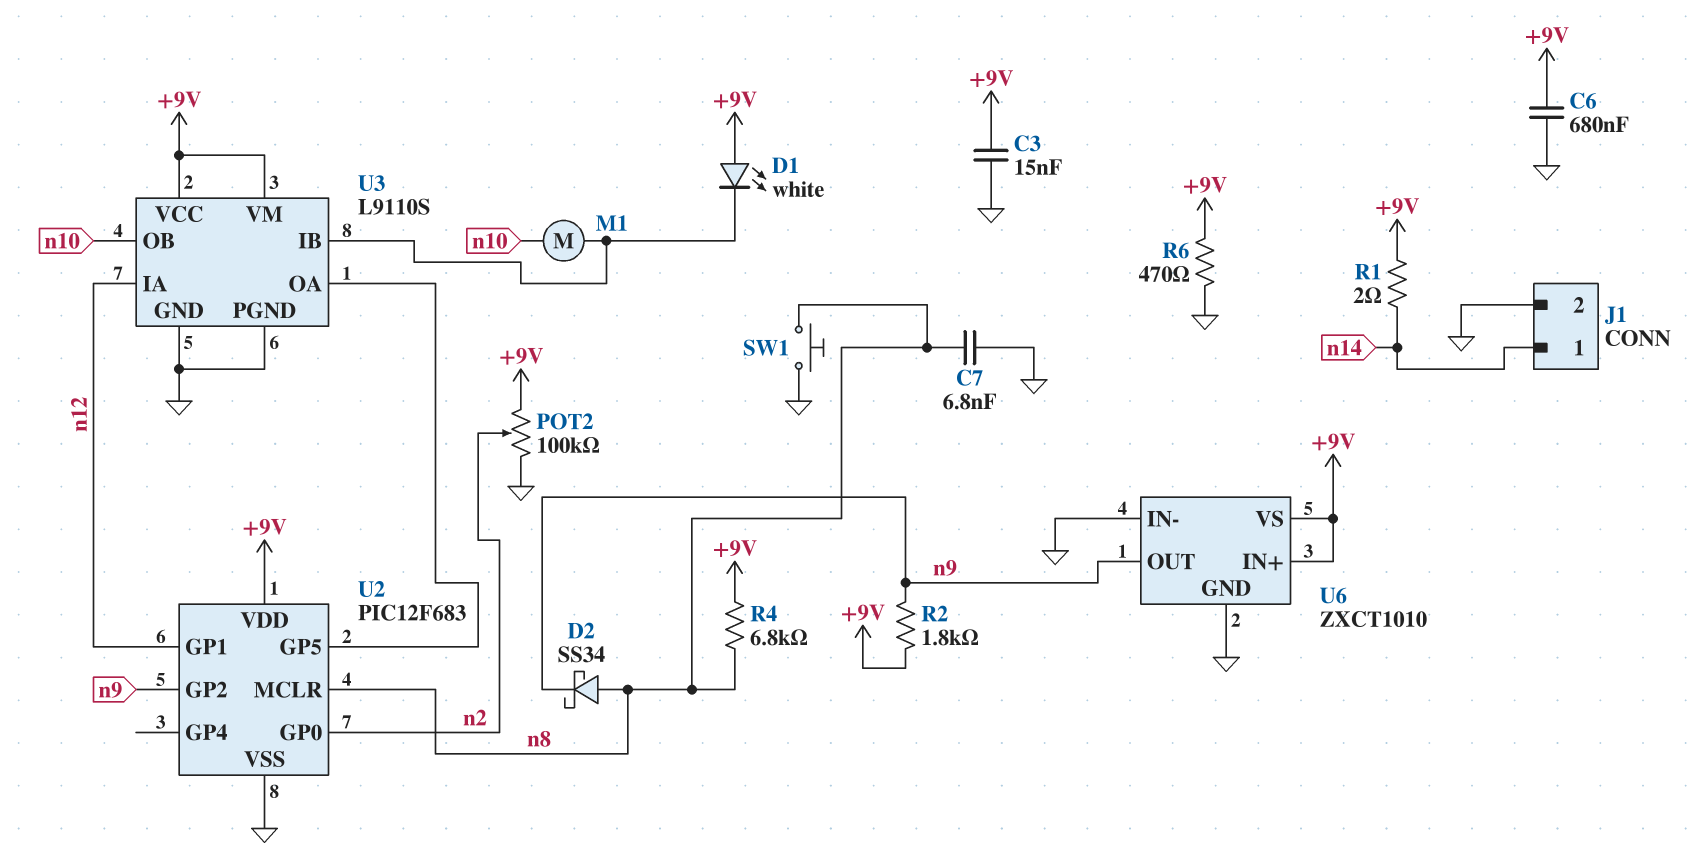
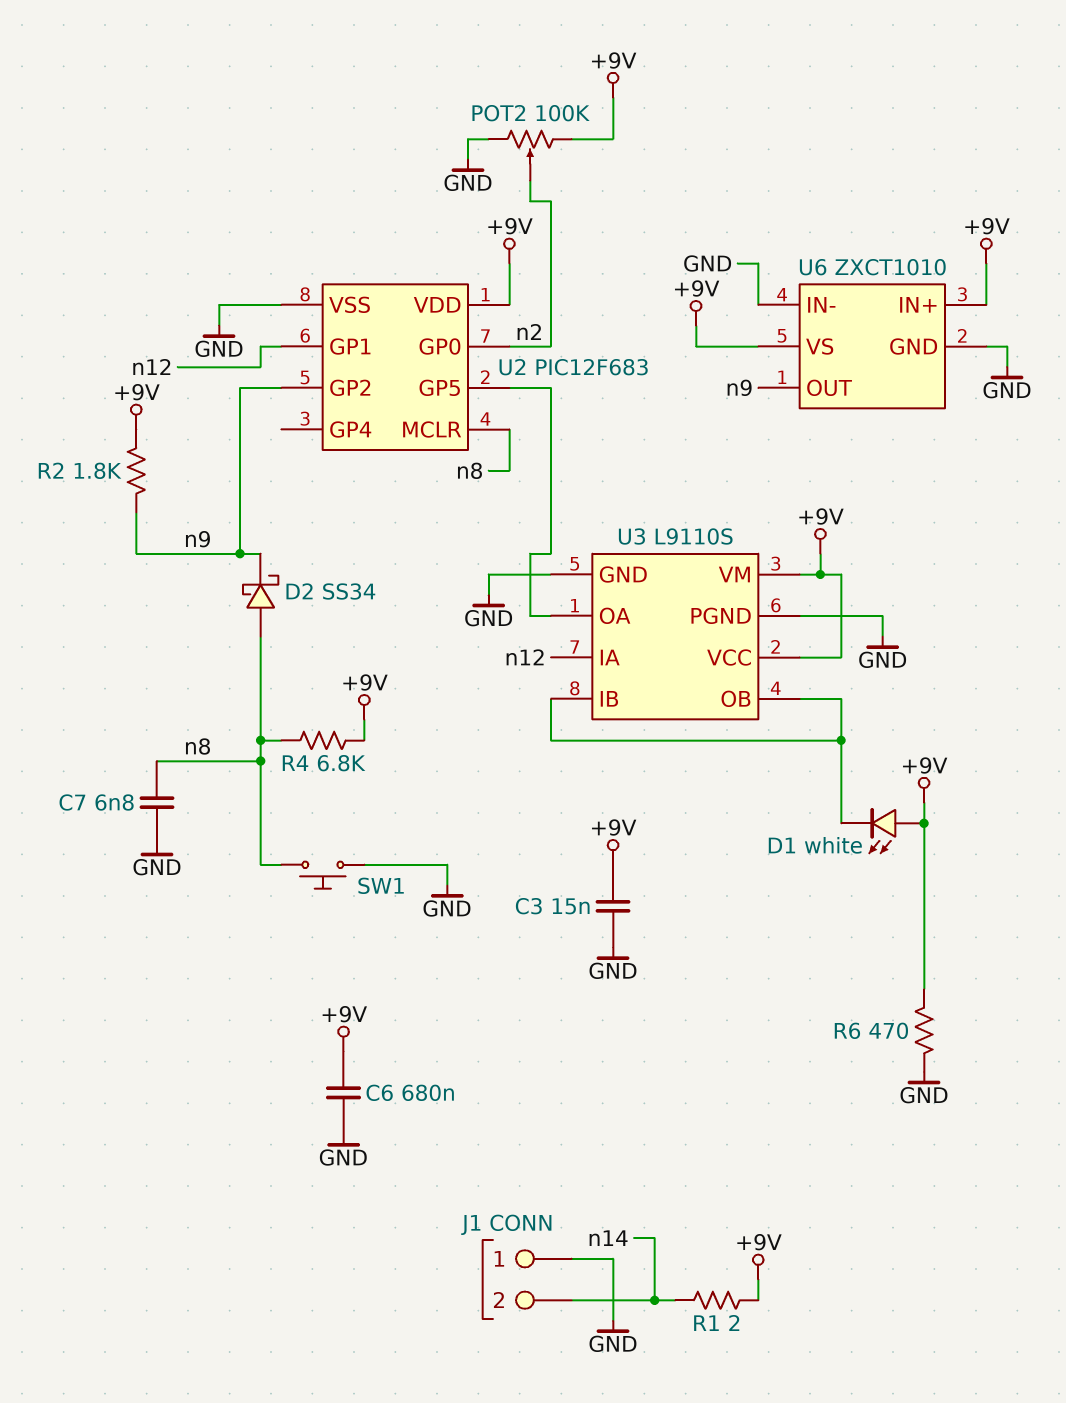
J1 pin 1: n14 -> GND
J1 pin 2: GND -> n14
M1: motor (U3/IB, n10) -> none
U3 pin OB: n10 -> U3/IB

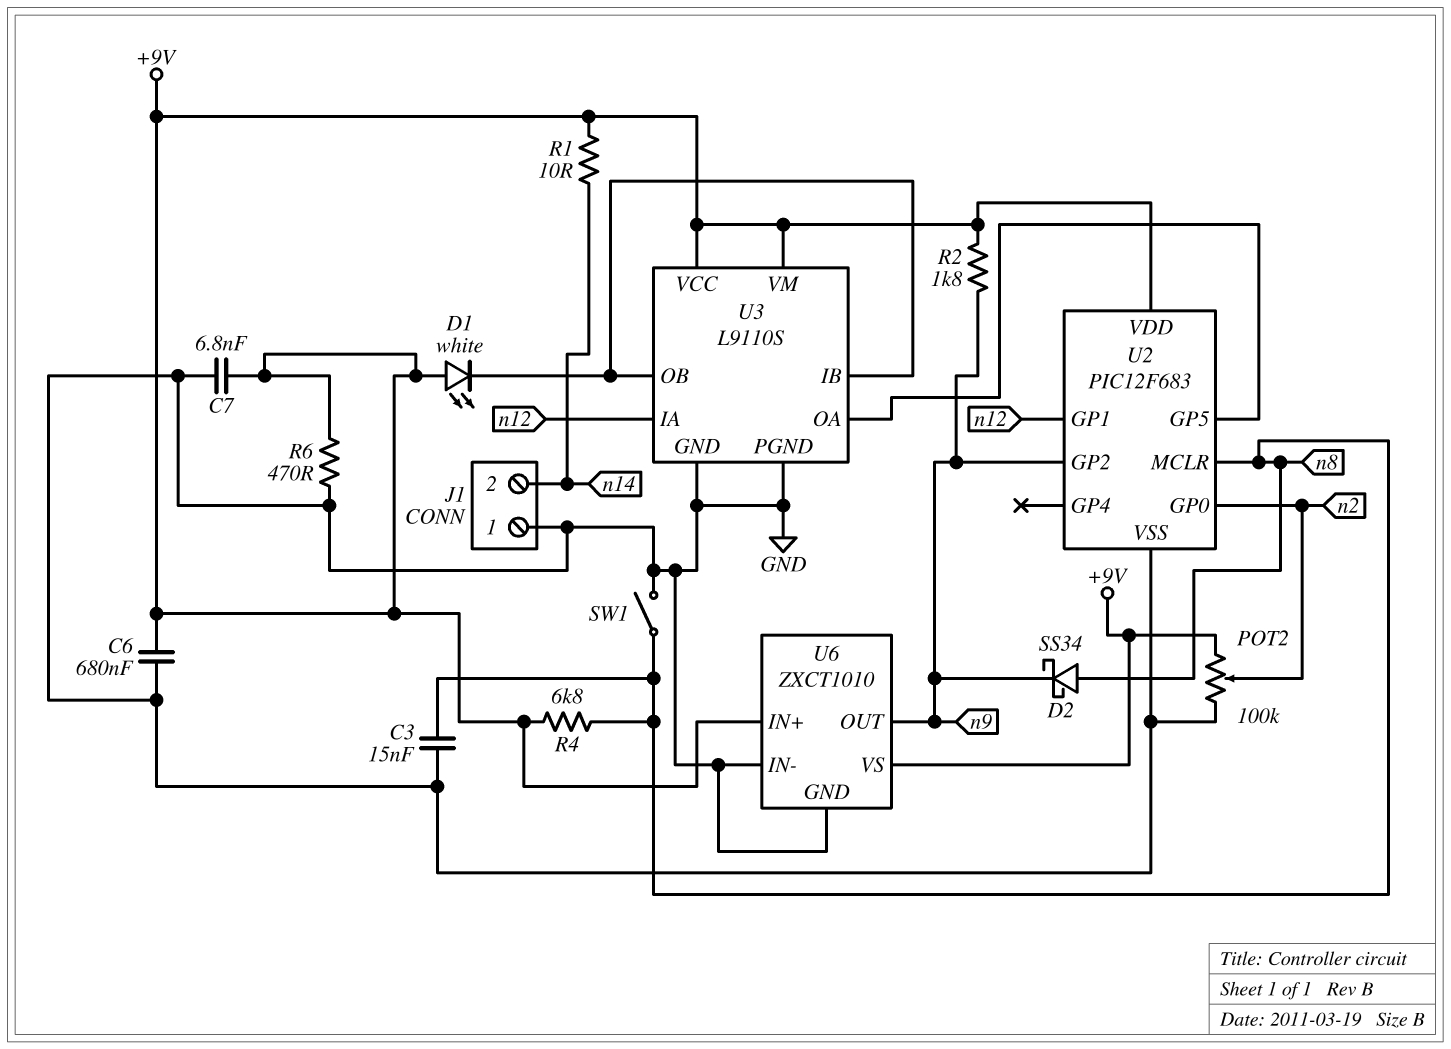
C3: 15nF (+9V, GND) -> 15nF (GND, n8)
C7: 6.8nF (GND, n8) -> 6.8nF (+9V, GND)
R1: 2 (+9V, n14) -> 10 (+9V, n14)
SW1: button (GND, n8) -> switch (GND, n8)

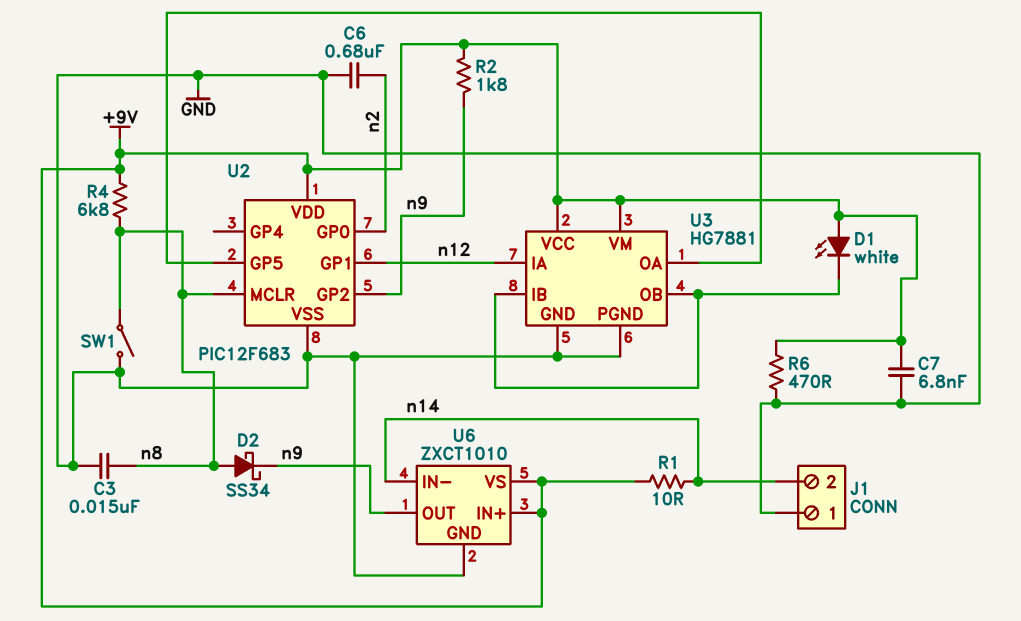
C6: 680nF (+9V, GND) -> 680nF (GND, n2)
POT2: 100k (+9V, GND, wiper n2) -> none
U3: L9110S -> HG7881
U6 pin IN-: GND -> n14

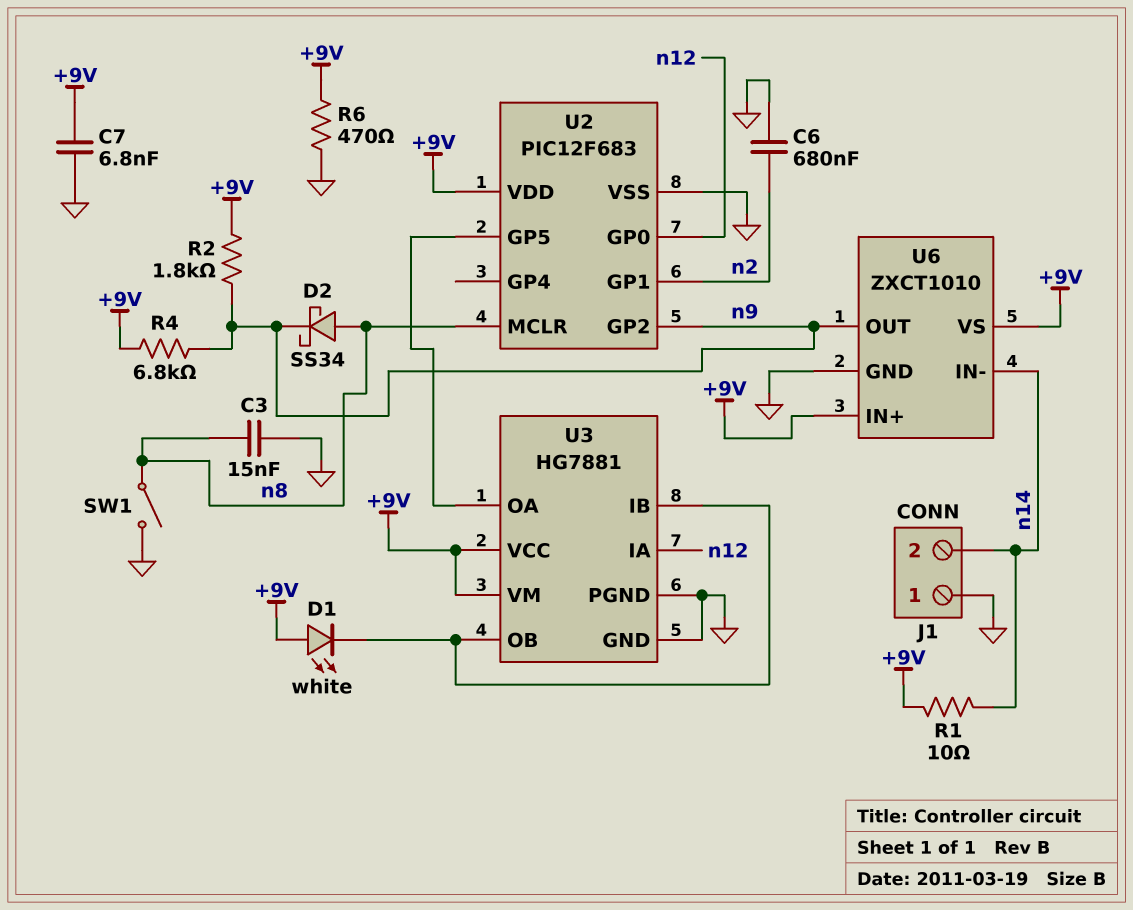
R4: 6.8k (+9V, n8) -> 6.8k (+9V, n9)
U2 pin GP0: n2 -> n12
U2 pin GP1: n12 -> n2

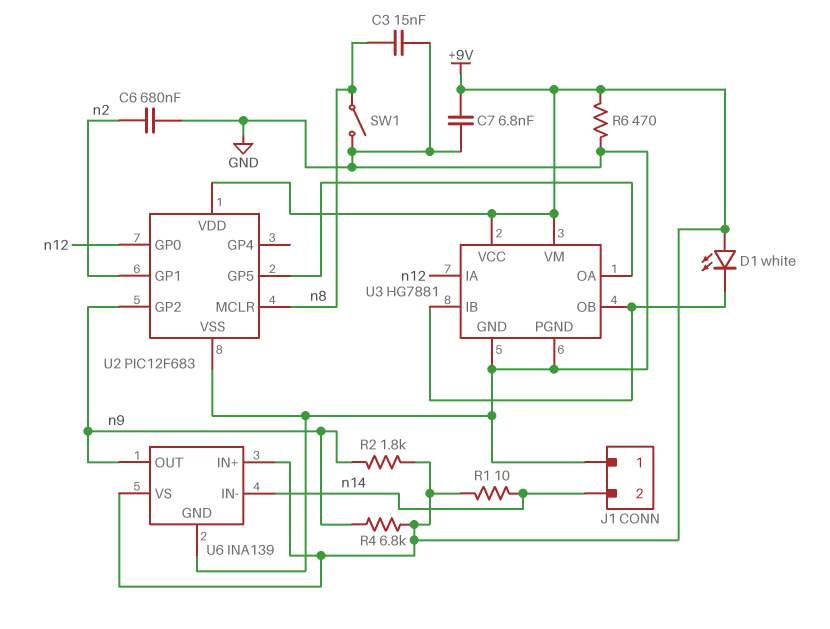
D2: schottky SS34 (A n8, K n9) -> none
U6: ZXCT1010 -> INA139

